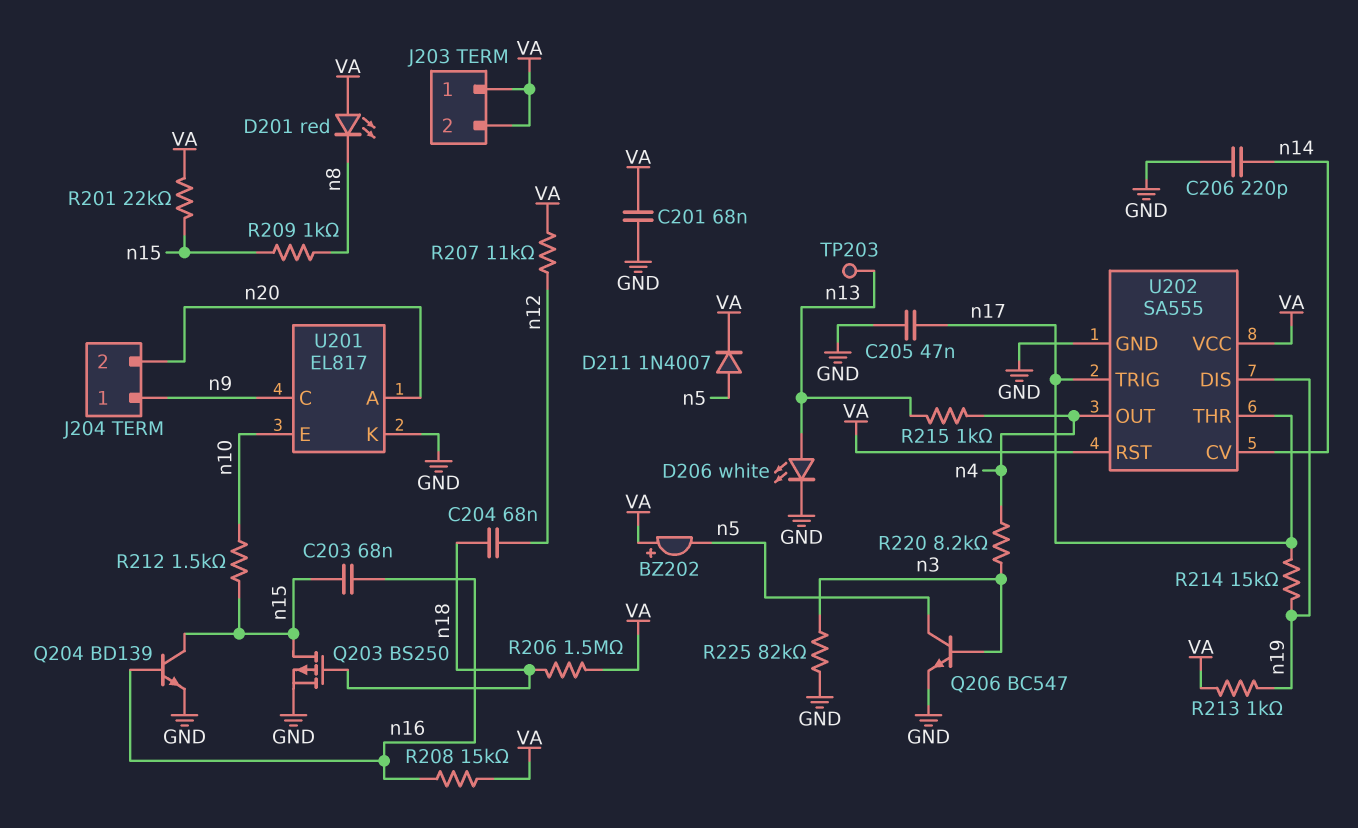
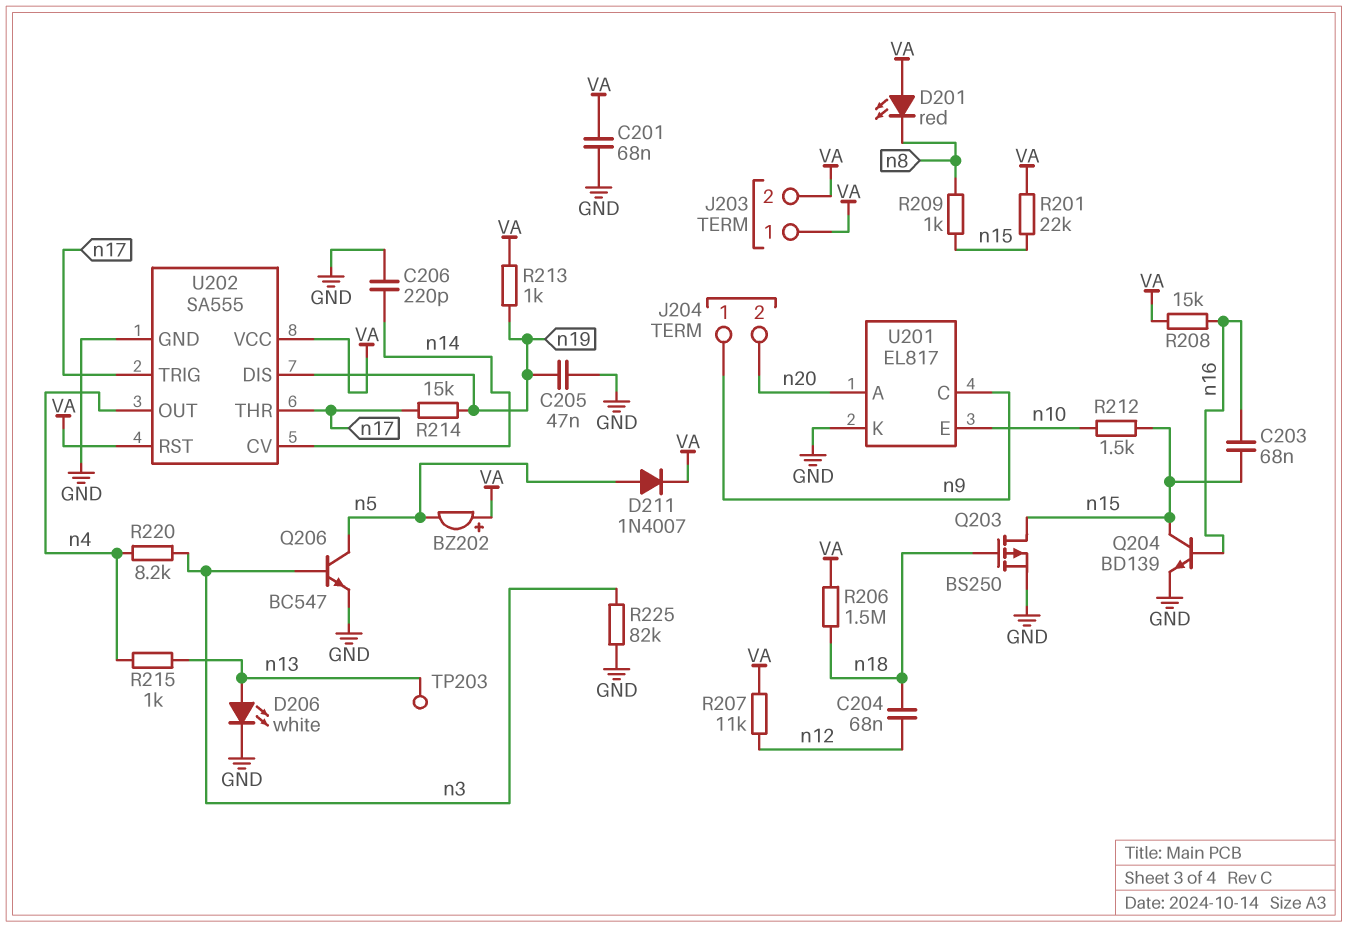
C205: 47nF (GND, n17) -> 47nF (GND, n19)

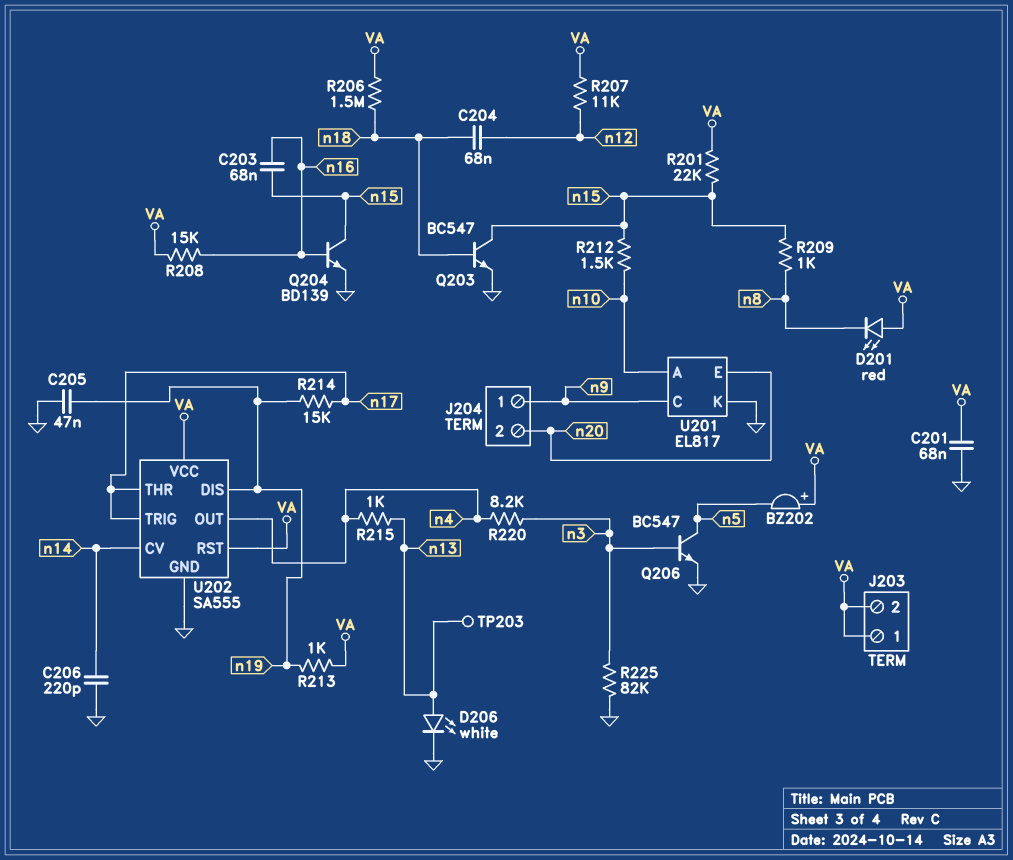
D211: diode 1N4007 (A n5, K VA) -> none
Q203: PMOS BS250 (G n18, D n15, S GND) -> NPN BC547 (B n18, C n15, E GND)
U201 pin A: n20 -> n10
U201 pin E: n10 -> n20

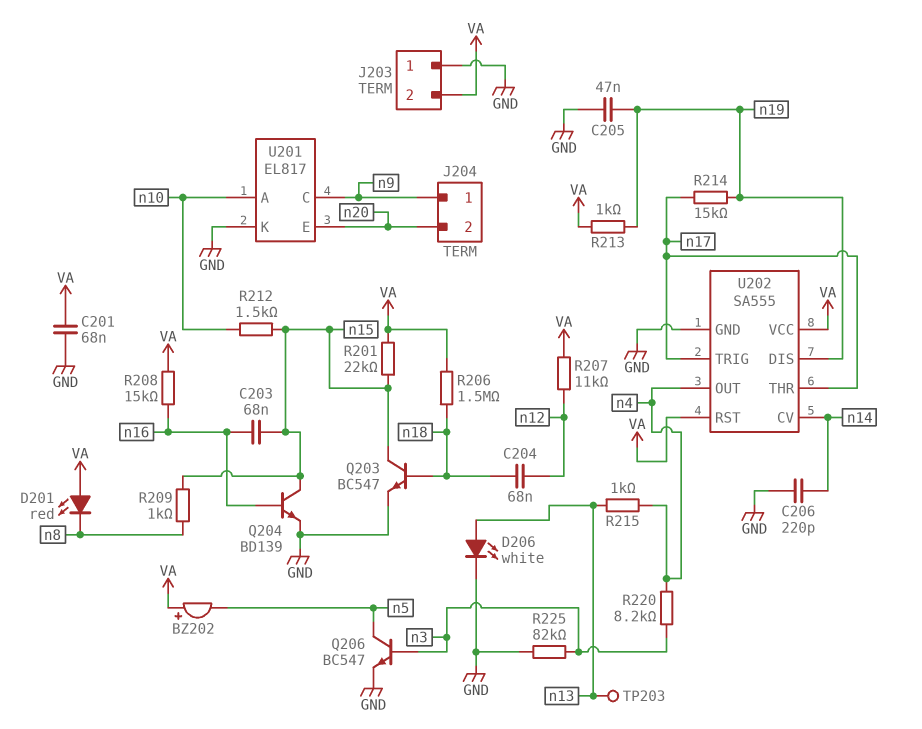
J203 pin 1: VA -> GND

